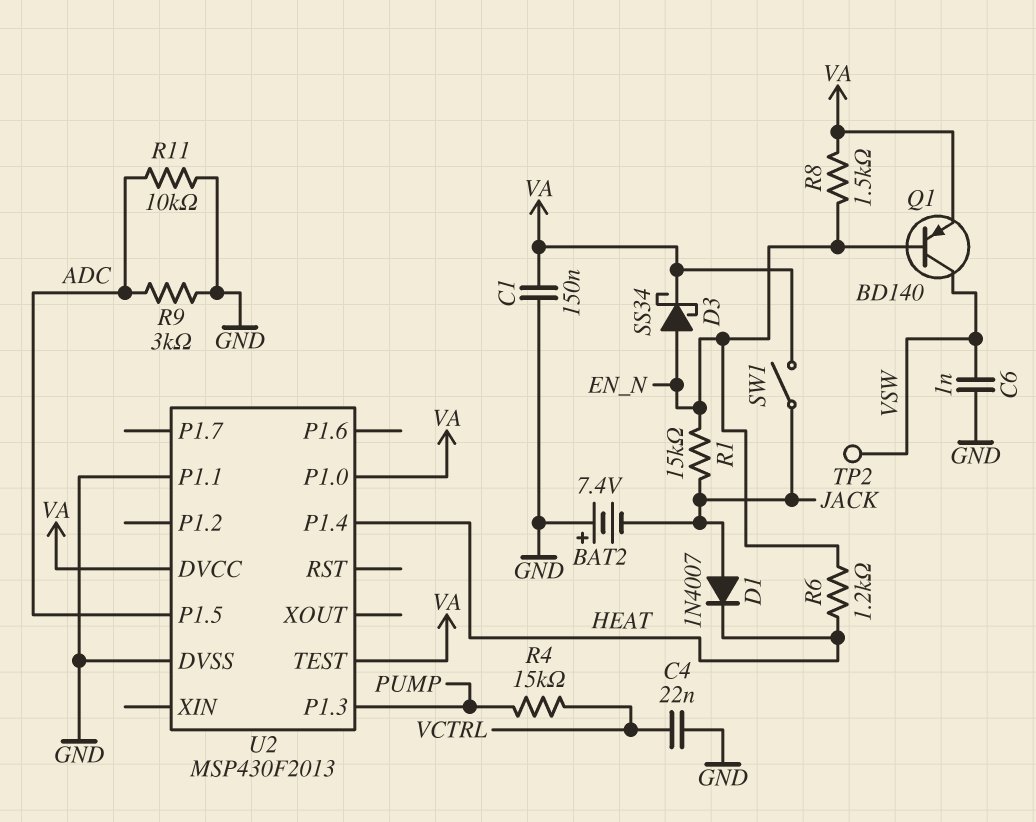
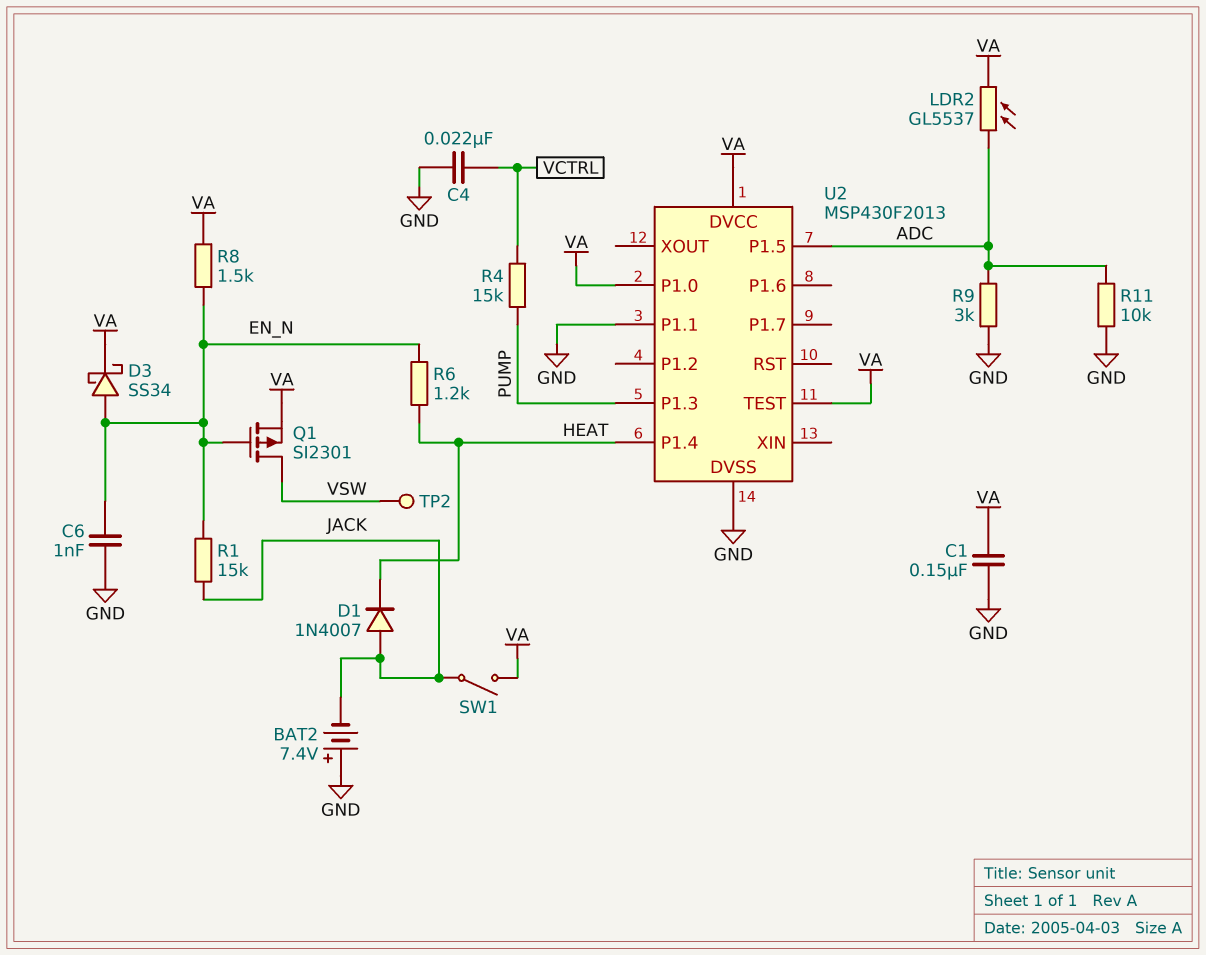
C6: 1nF (GND, VSW) -> 1nF (EN_N, GND)
LDR2: none -> GL5537 (ADC, VA)
Q1: PNP BD140 (B EN_N, C VSW, E VA) -> PMOS SI2301 (G EN_N, D VSW, S VA)

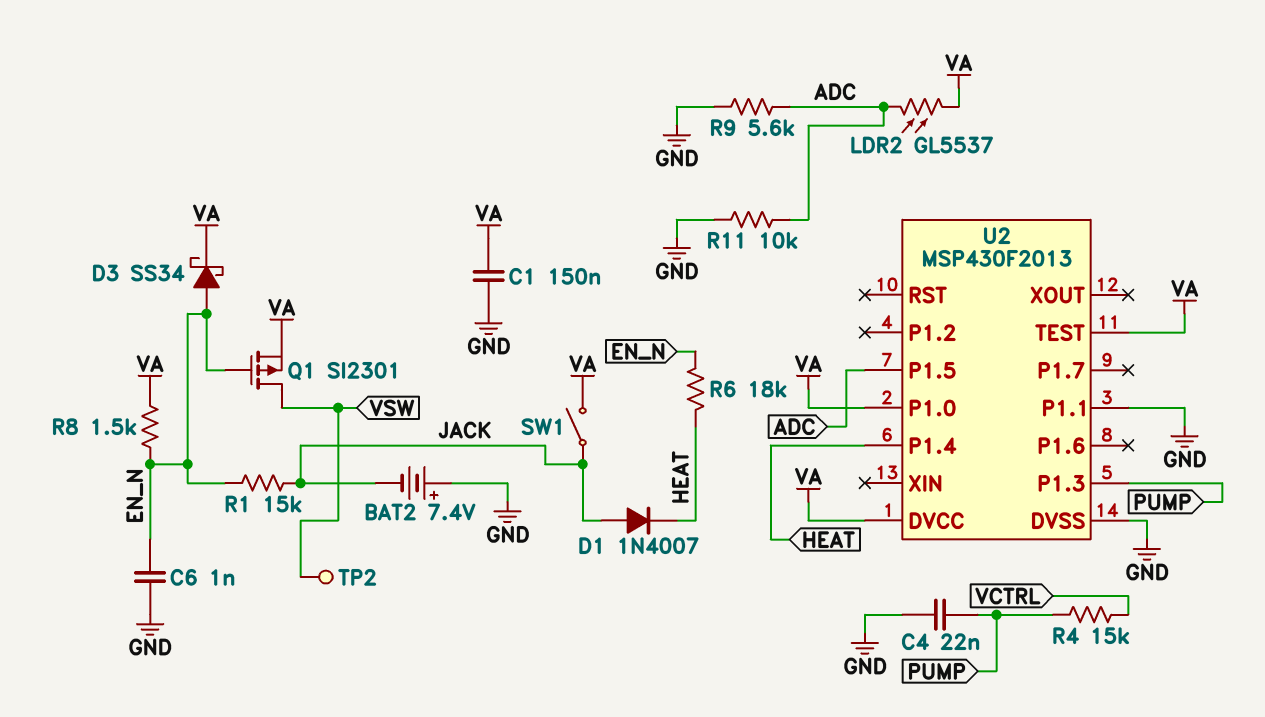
C4: 22nF (GND, VCTRL) -> 22nF (GND, PUMP)
R6: 1.2k (EN_N, HEAT) -> 18k (EN_N, HEAT)
R9: 3k (ADC, GND) -> 5.6k (ADC, GND)

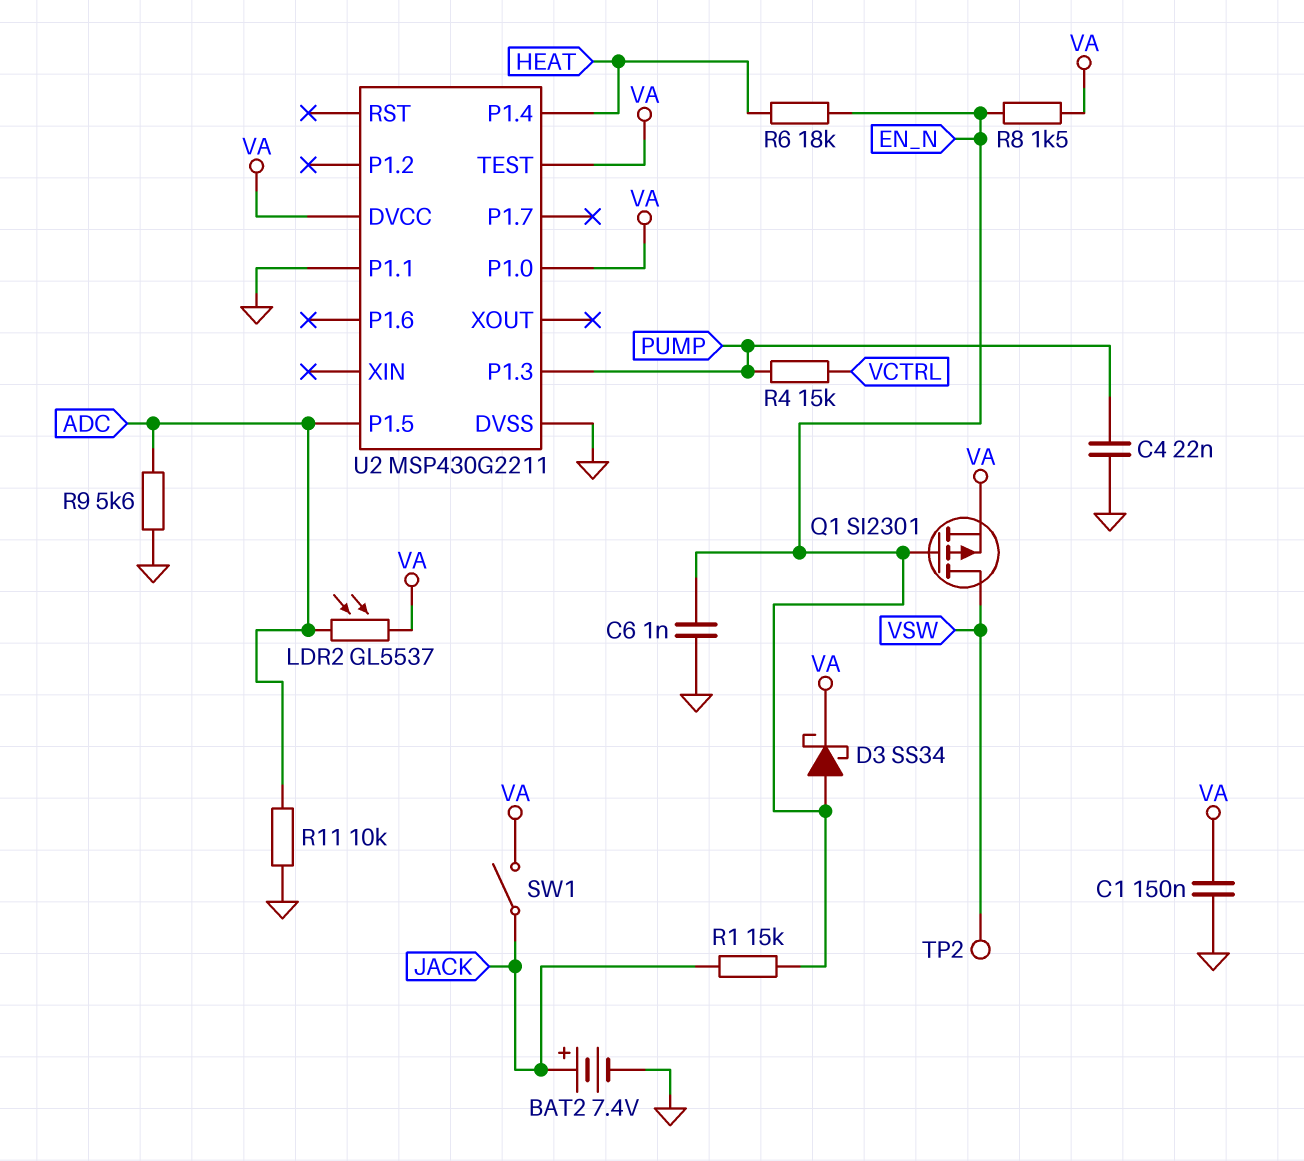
BAT2: 7.4V (plus GND, minus JACK) -> 7.4V (plus JACK, minus GND)
D1: diode 1N4007 (A JACK, K HEAT) -> none
U2: MSP430F2013 -> MSP430G2211

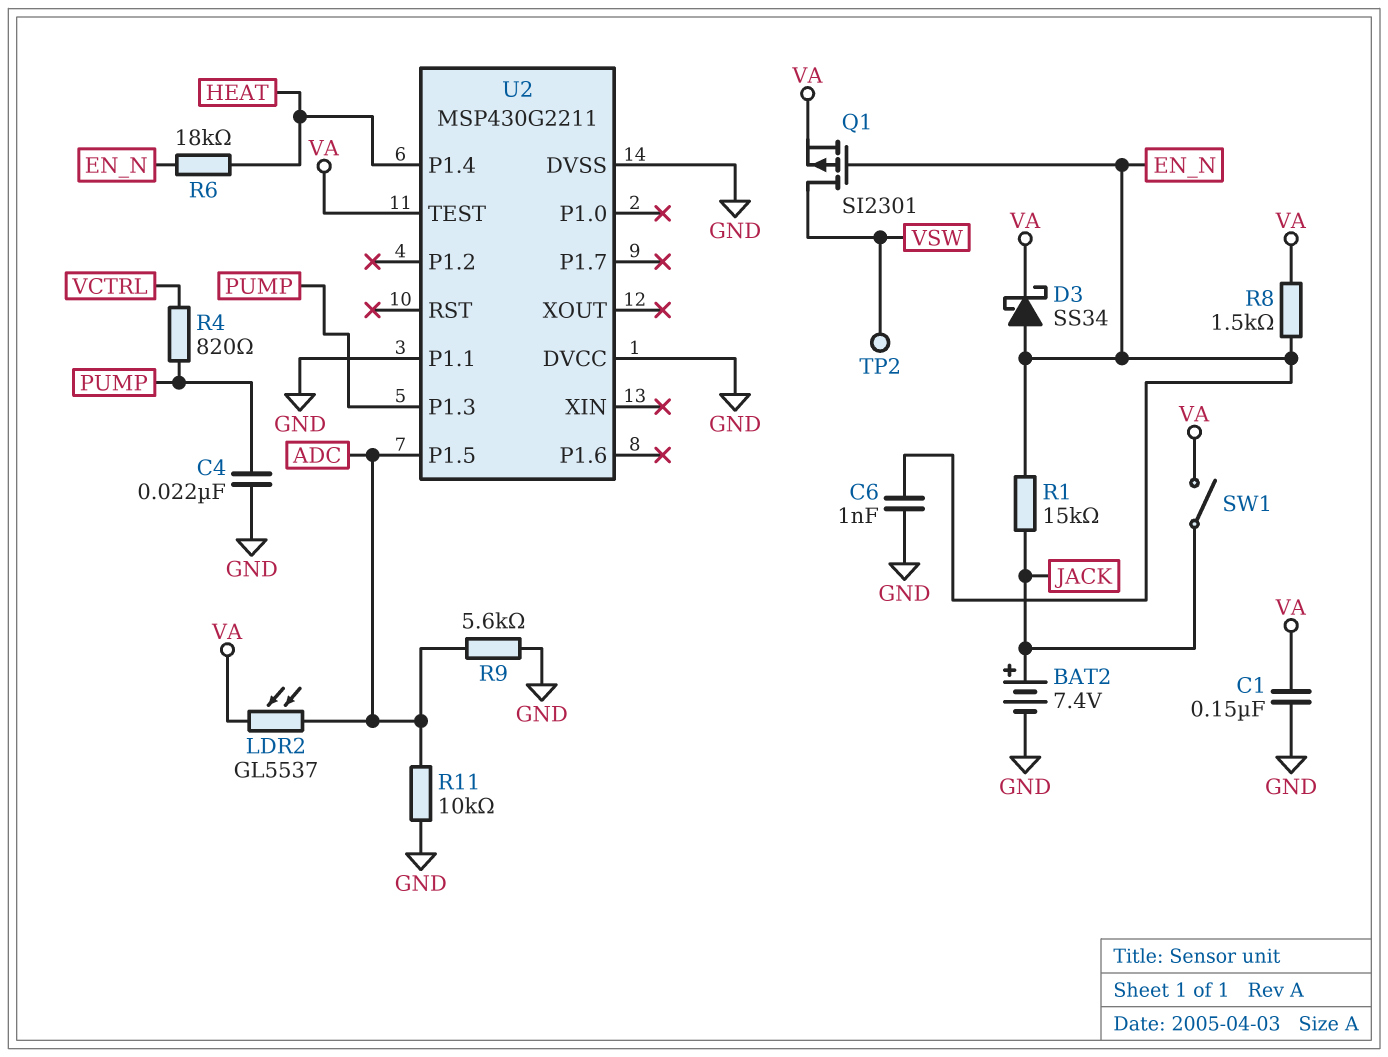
R4: 15k (PUMP, VCTRL) -> 820 (PUMP, VCTRL)
U2 pin DVCC: VA -> GND
U2 pin P1.0: VA -> none

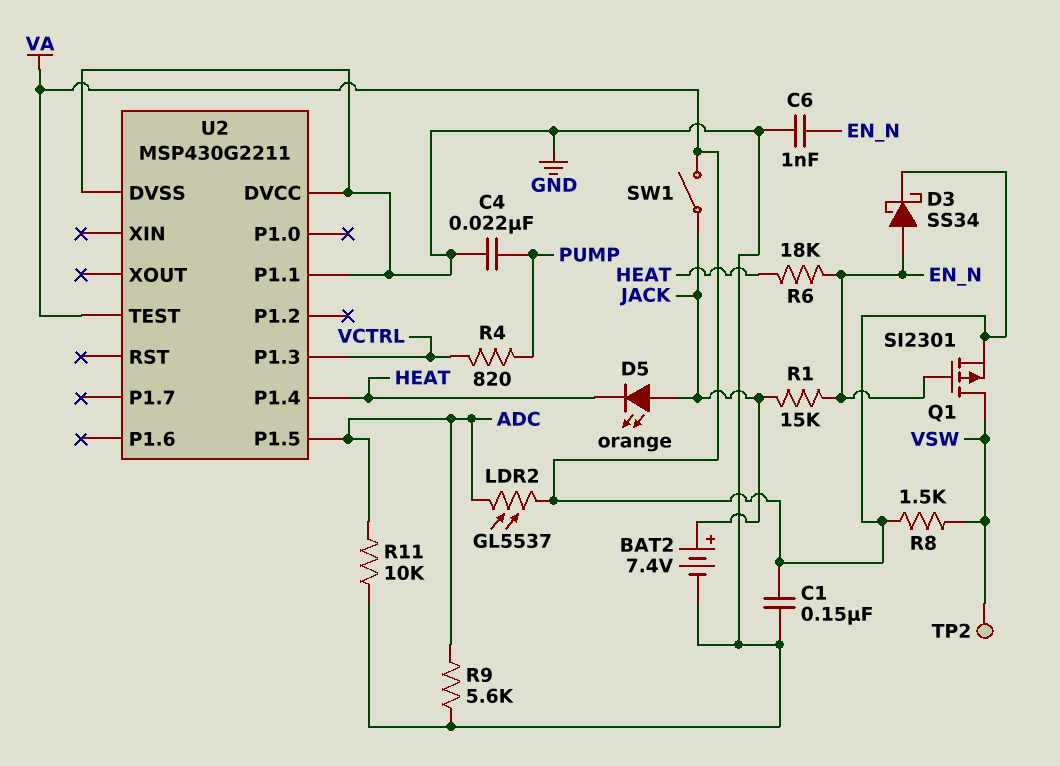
D5: none -> LED orange (A JACK, K HEAT)
R8: 1.5k (EN_N, VA) -> 1.5k (VA, VSW)
U2 pin P1.3: PUMP -> VCTRL

